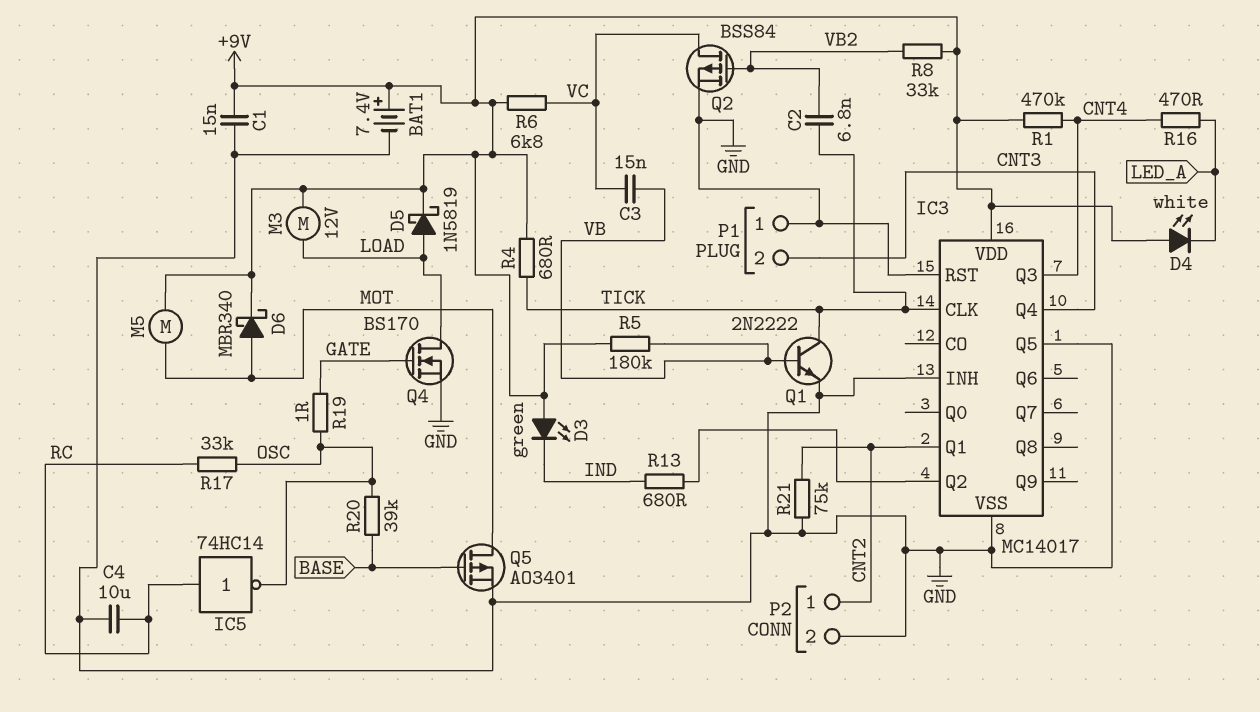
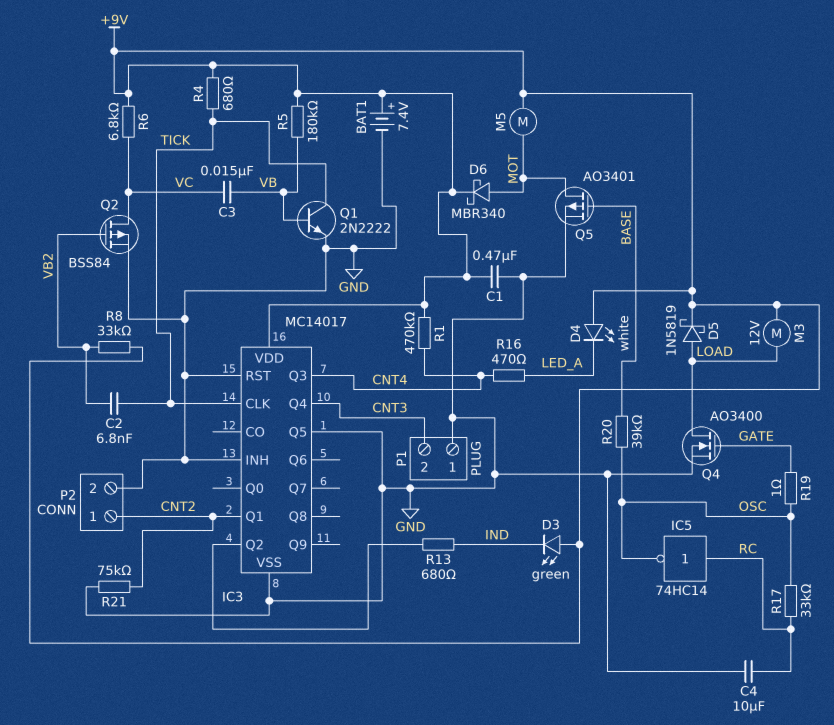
C1: 15nF (+9V, GND) -> 470nF (+9V, GND)
Q4: NMOS BS170 (G GATE, D LOAD, S GND) -> NMOS AO3400 (G GATE, D LOAD, S GND)

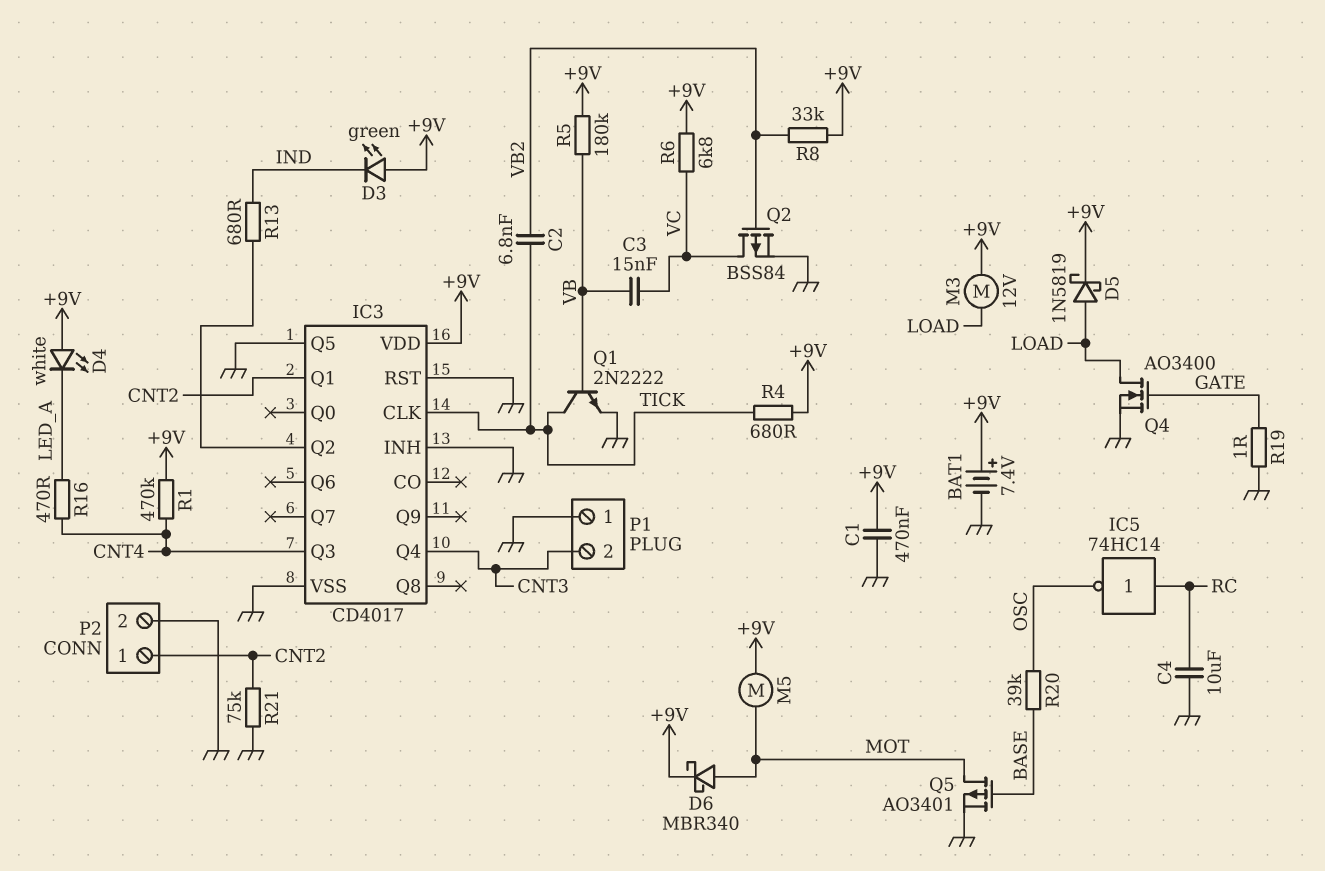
IC3: MC14017 -> CD4017
R17: 33k (OSC, RC) -> none
R19: 1 (GATE, OSC) -> 1 (GATE, GND)

